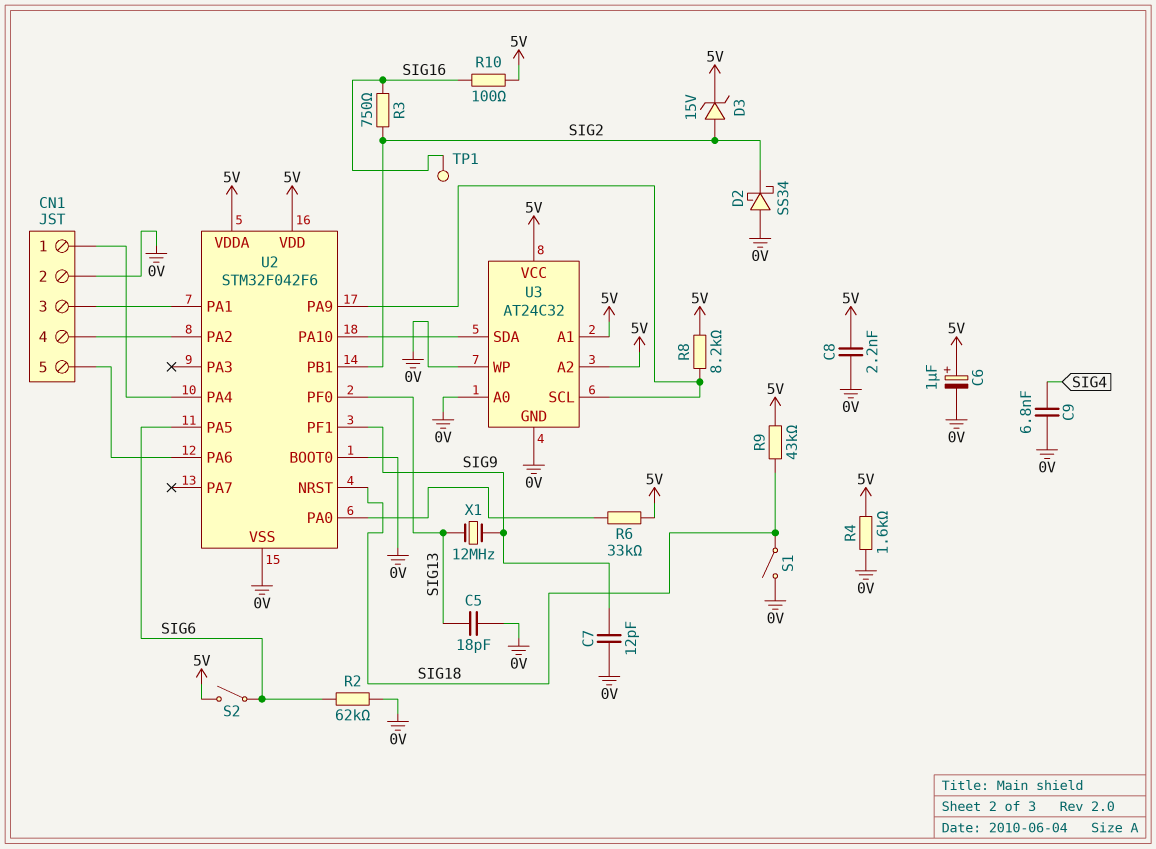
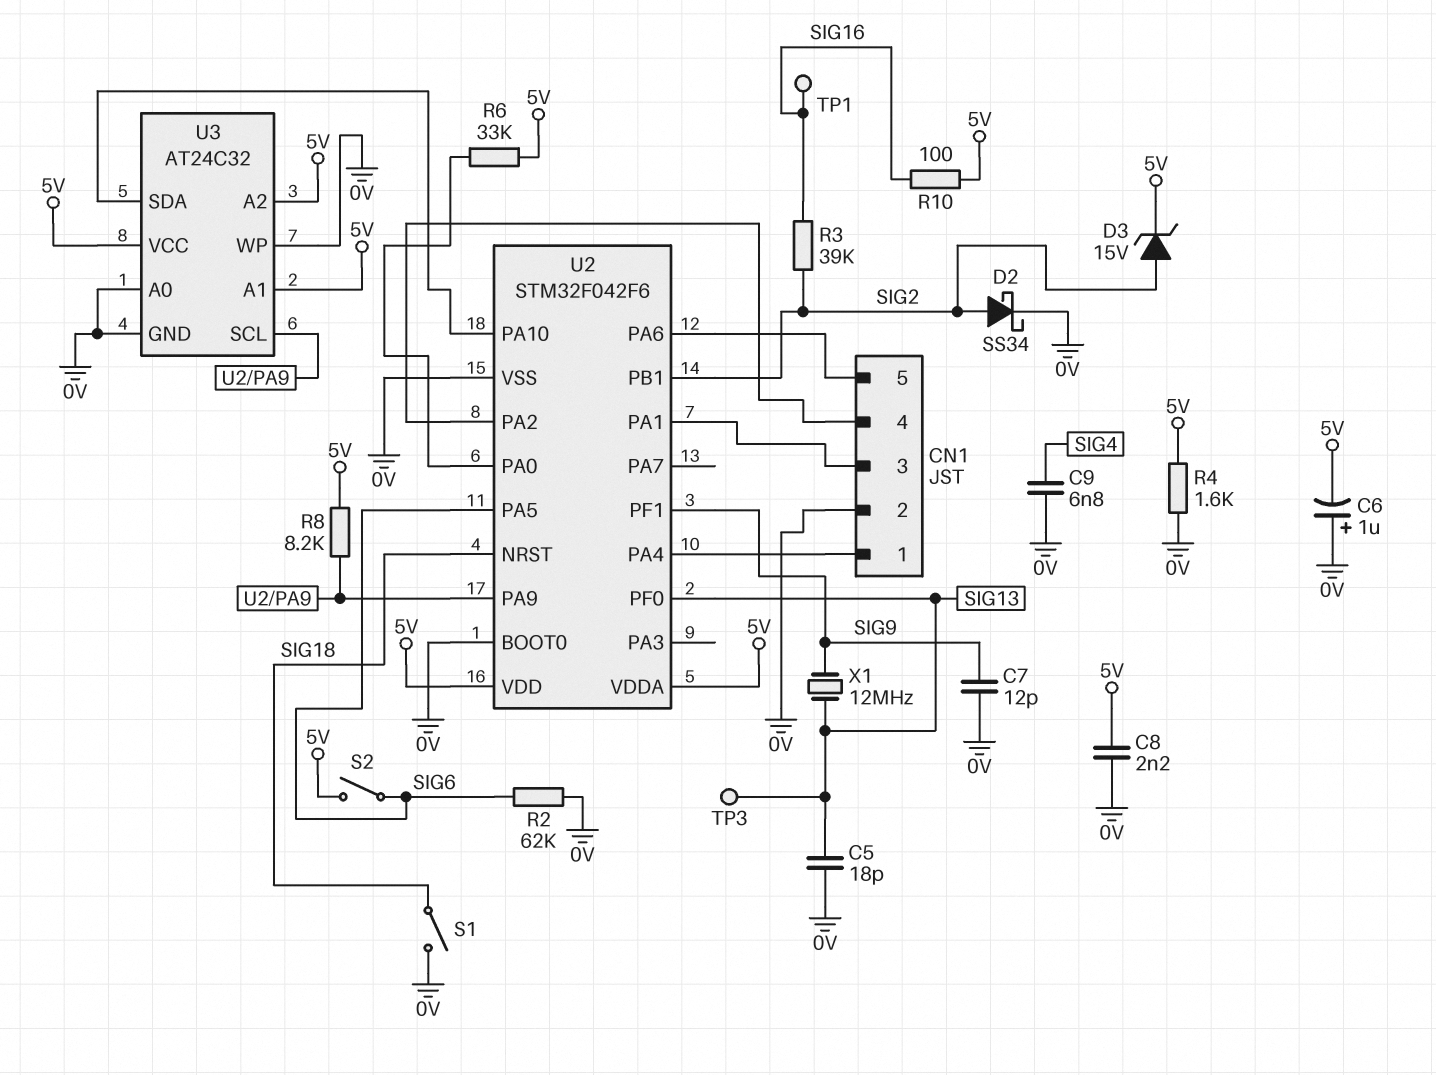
C6: 1uF (plus 5V, minus 0V) -> 1uF (plus 0V, minus 5V)
D2: schottky SS34 (A 0V, K SIG2) -> schottky SS34 (A SIG2, K 0V)
R3: 750 (SIG2, SIG16) -> 39k (SIG2, SIG16)
R9: 43k (5V, SIG18) -> none
TP3: none -> test point (SIG13)

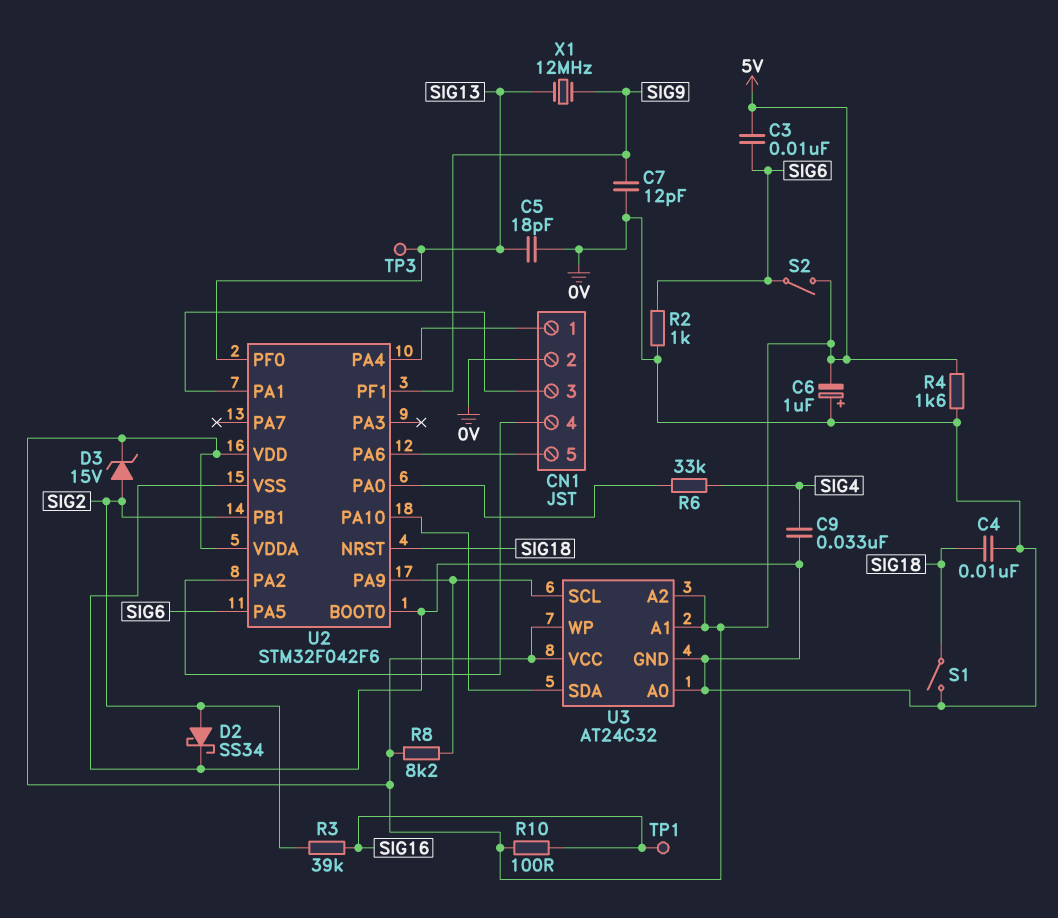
C3: none -> 10nF (5V, SIG6)
C4: none -> 10nF (0V, SIG18)
C8: 2.2nF (0V, 5V) -> none
C9: 6.8nF (0V, SIG4) -> 33nF (0V, SIG4)
R2: 62k (0V, SIG6) -> 1k (0V, SIG6)
R6: 33k (5V, U2/PA0) -> 33k (SIG4, U2/PA0)
U3 pin WP: 0V -> 5V

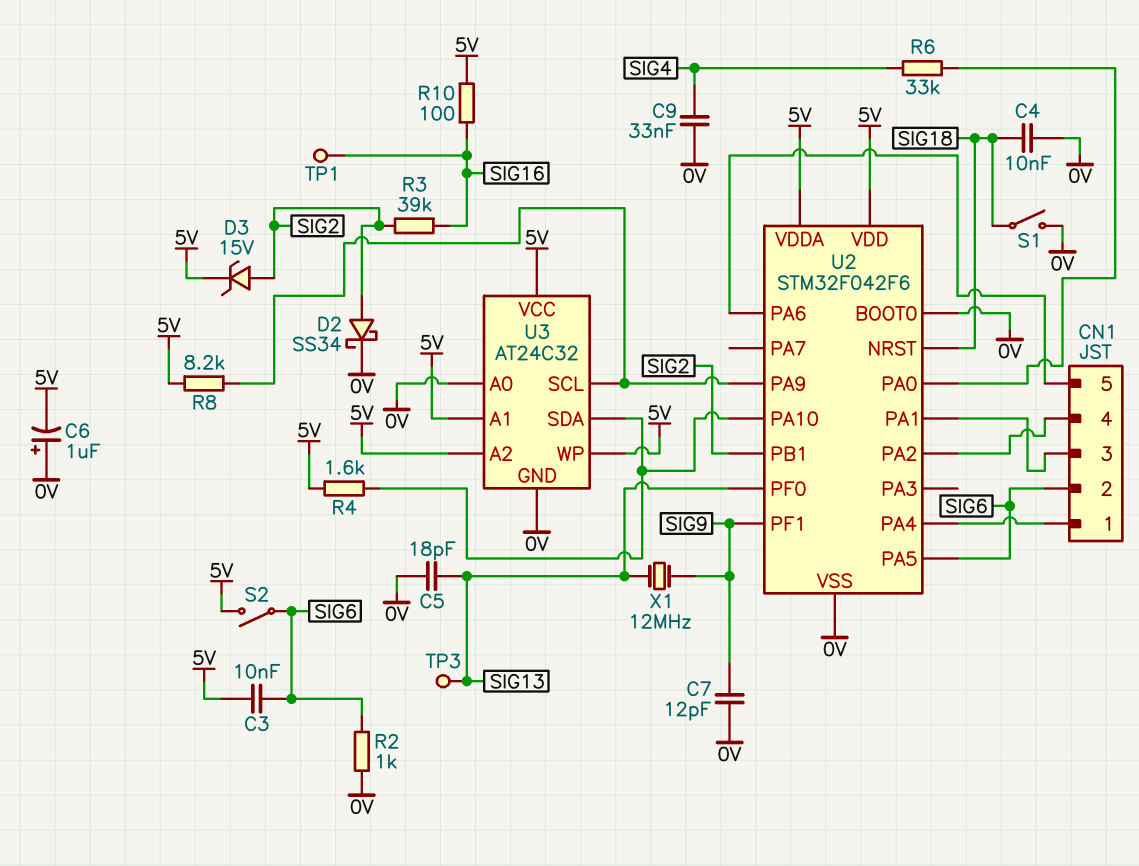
CN1 pin 2: 0V -> SIG6
R4: 1.6k (0V, 5V) -> 1.6k (5V, U2/PA10)

